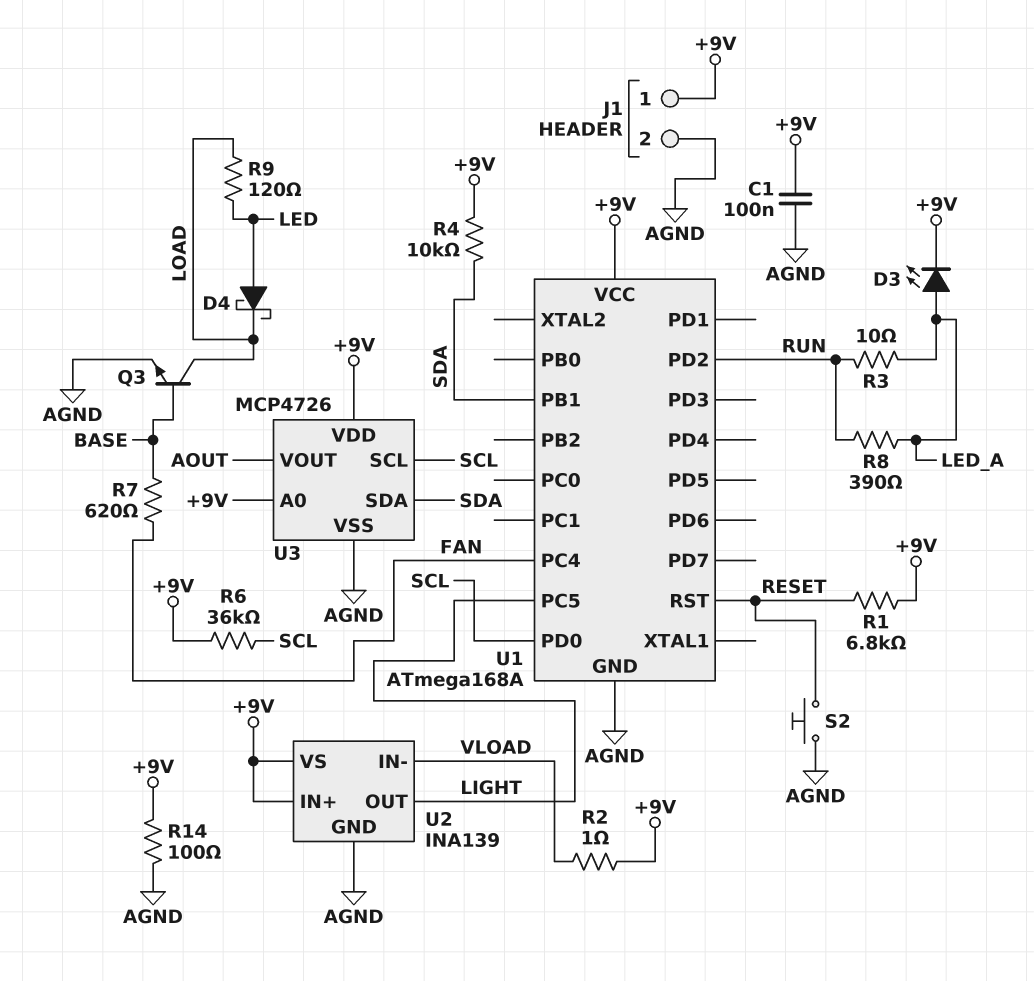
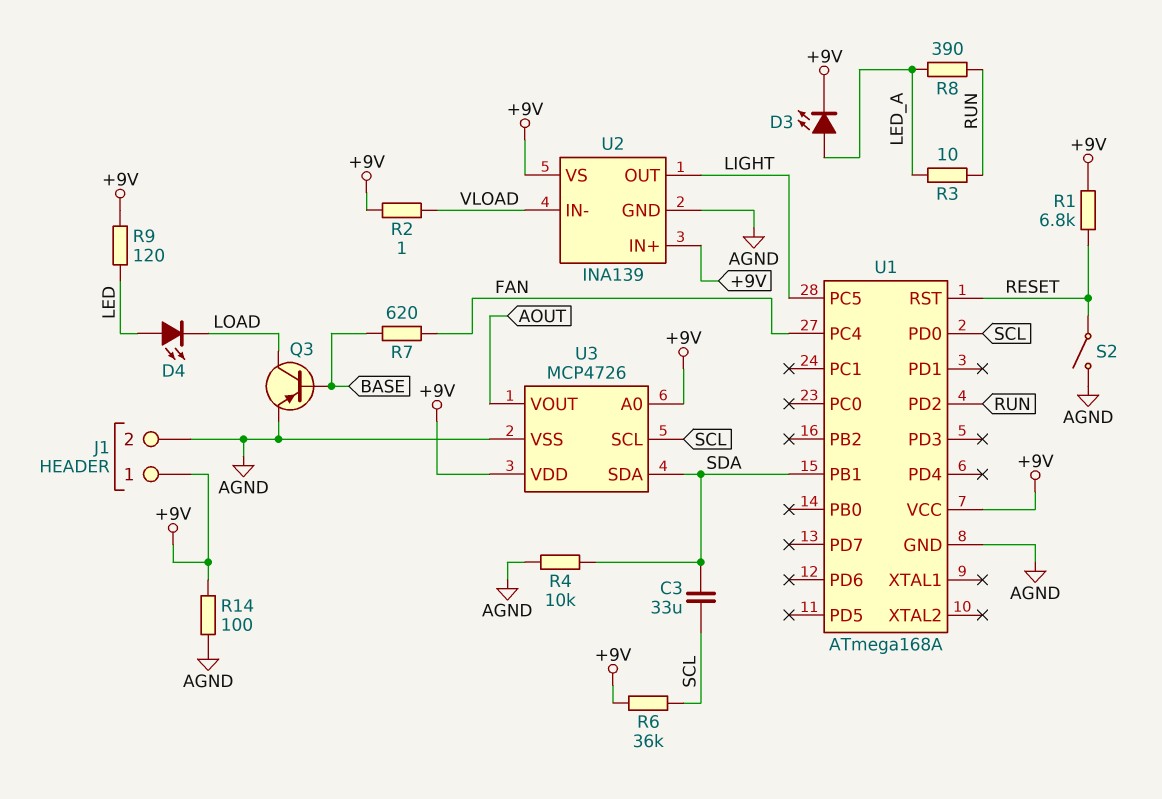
C1: 100nF (+9V, AGND) -> none
C3: none -> 33uF (SCL, SDA)
D4: schottky (A LED, K LOAD) -> LED (A LED, K LOAD)
Q3: NPN (B BASE, C LOAD, E AGND) -> PNP (B BASE, C LOAD, E AGND)
R4: 10k (+9V, SDA) -> 10k (AGND, SDA)
R9: 120 (LED, LOAD) -> 120 (+9V, LED)
S2: button (AGND, RESET) -> switch (AGND, RESET)

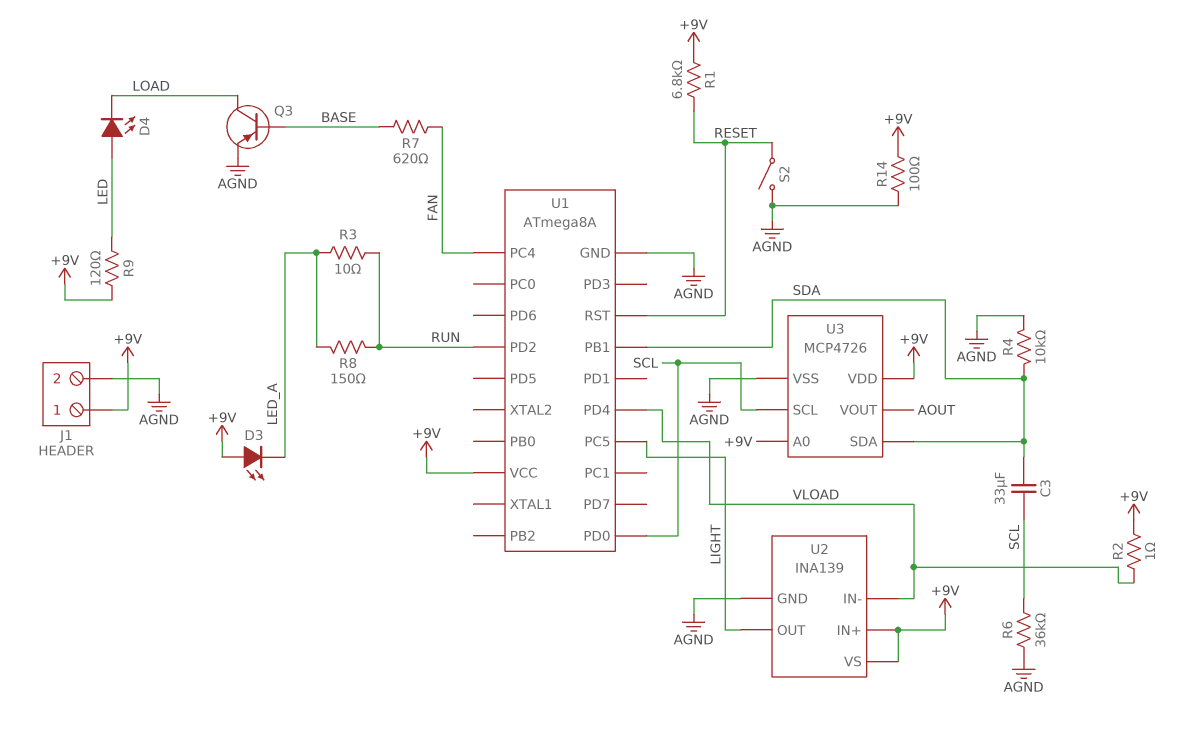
D3: LED (A LED_A, K +9V) -> LED (A +9V, K LED_A)
R6: 36k (+9V, SCL) -> 36k (AGND, SCL)
R8: 390 (LED_A, RUN) -> 150 (LED_A, RUN)
U1: ATmega168A -> ATmega8A
U1 pin PD4: none -> VLOAD

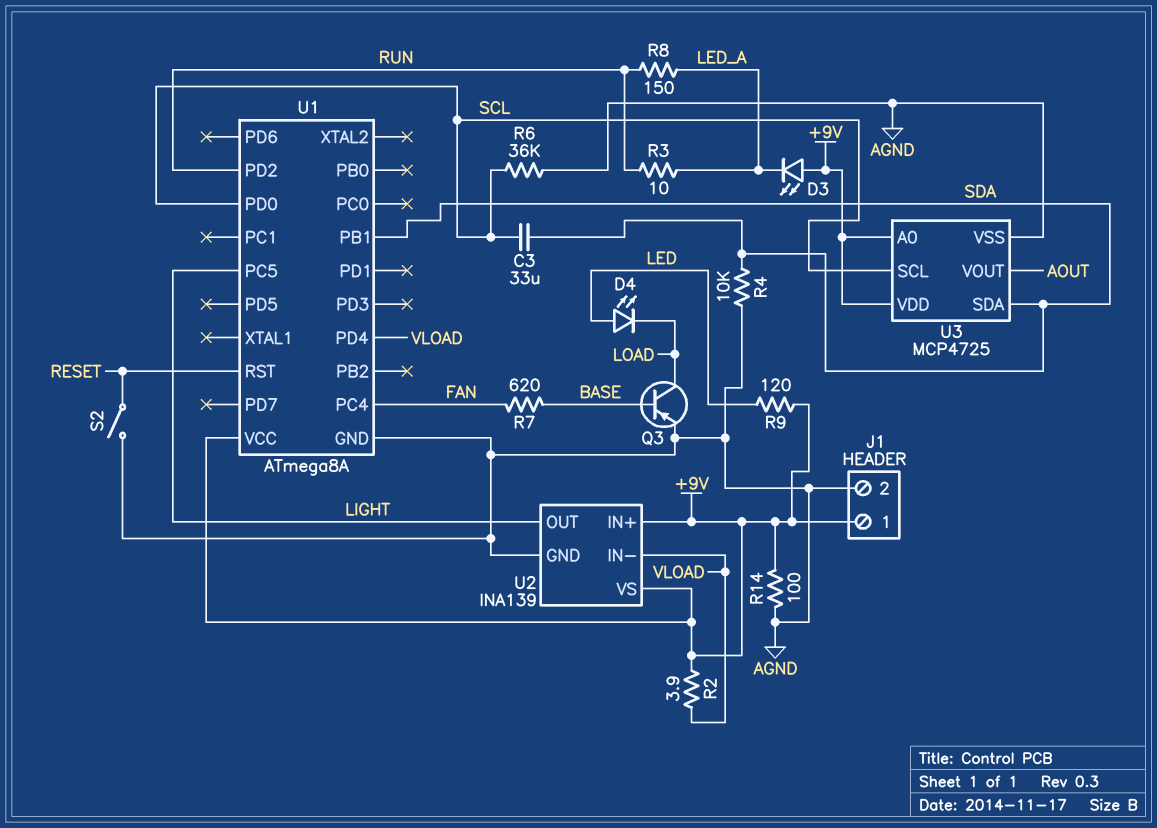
R1: 6.8k (+9V, RESET) -> none
R2: 1 (+9V, VLOAD) -> 3.9 (+9V, VLOAD)
U3: MCP4726 -> MCP4725

